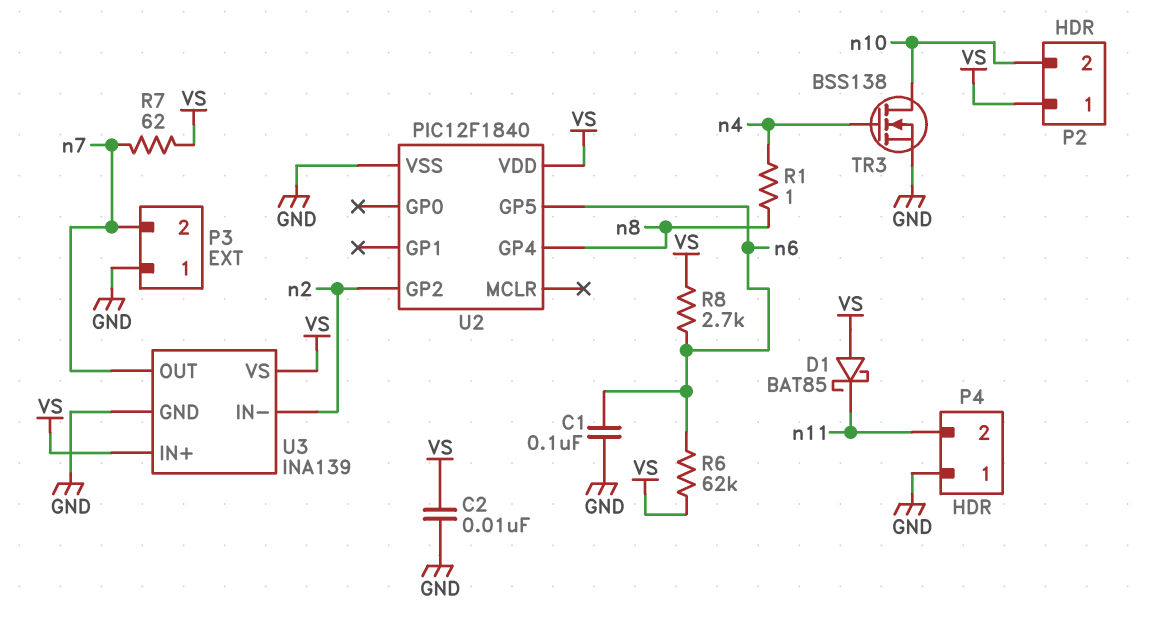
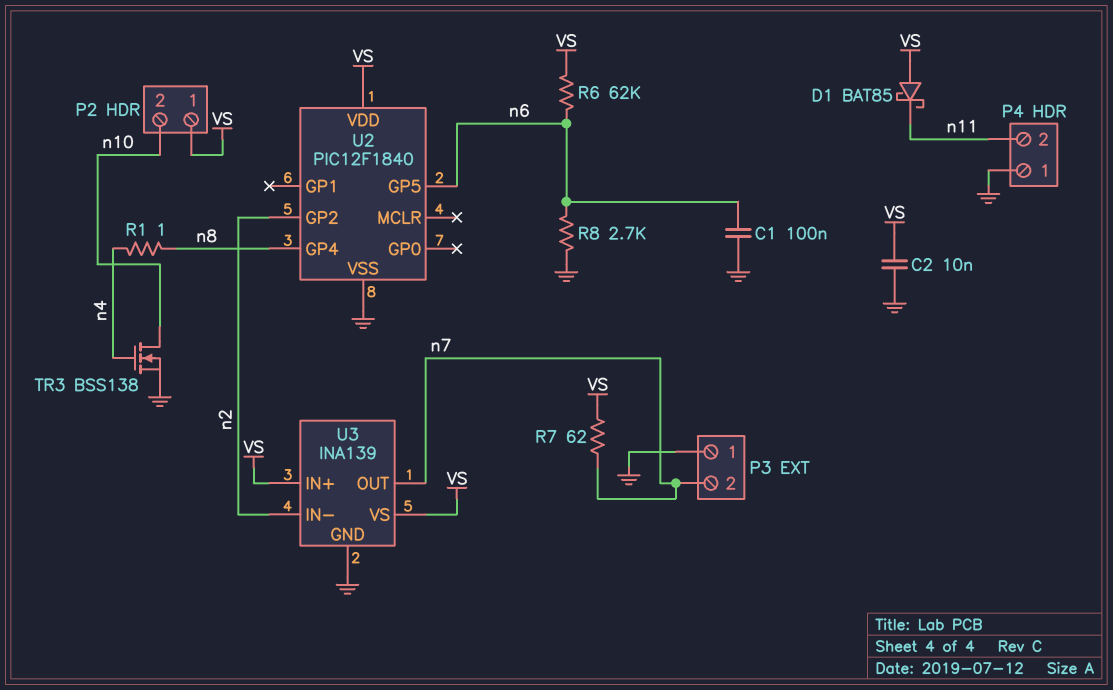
R8: 2.7k (VS, n6) -> 2.7k (GND, n6)

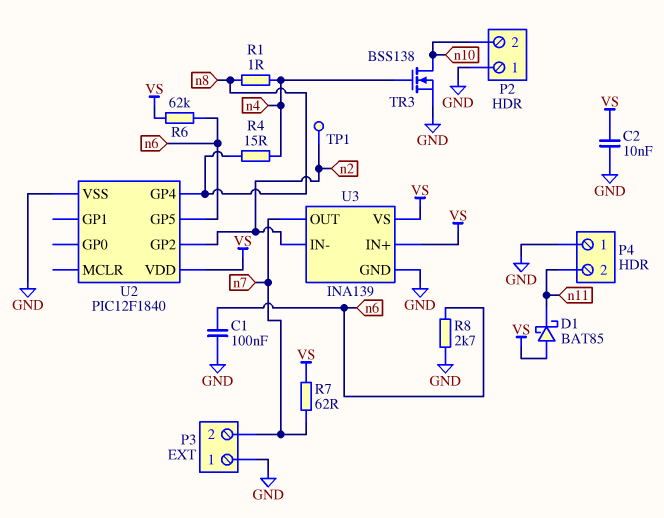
P2 pin 1: VS -> GND
R4: none -> 15 (n4, n8)
TP1: none -> test point (n2)

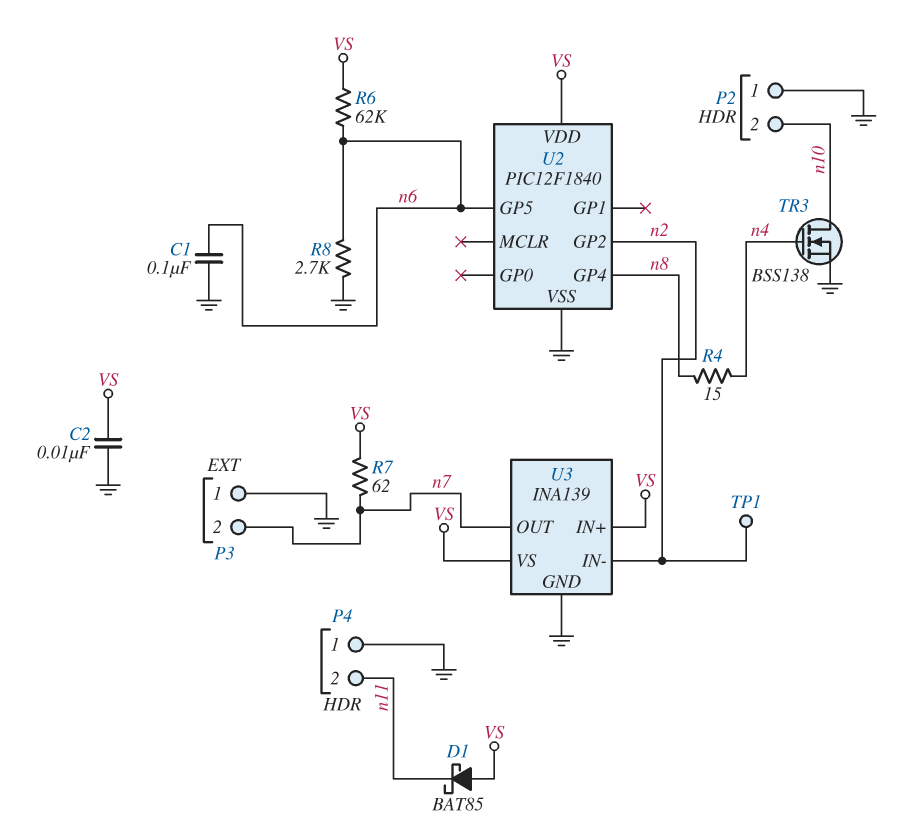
R1: 1 (n4, n8) -> none

